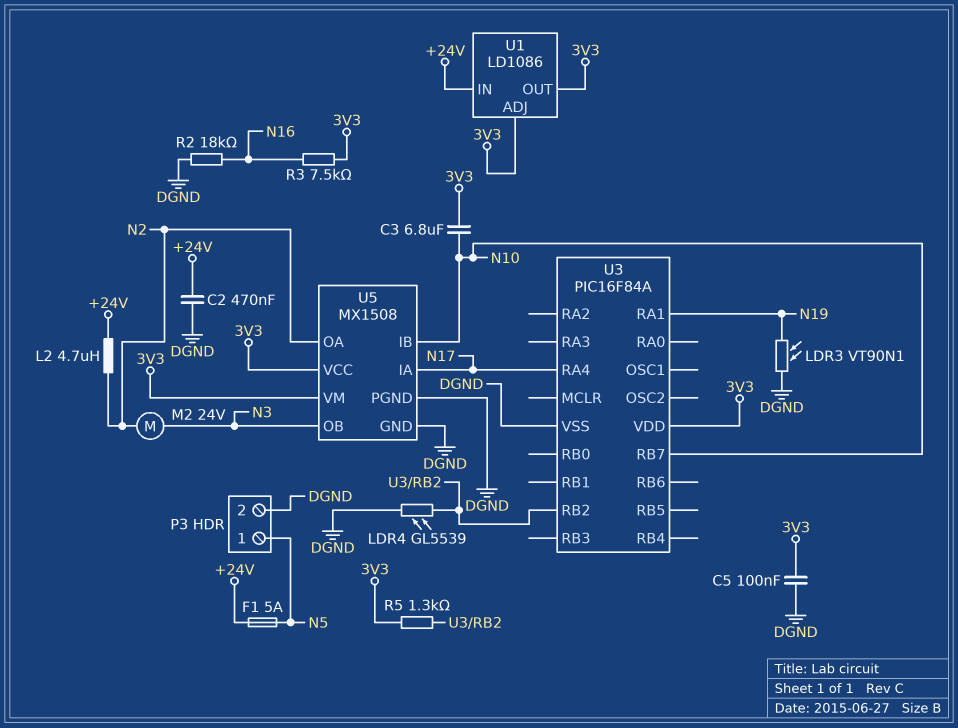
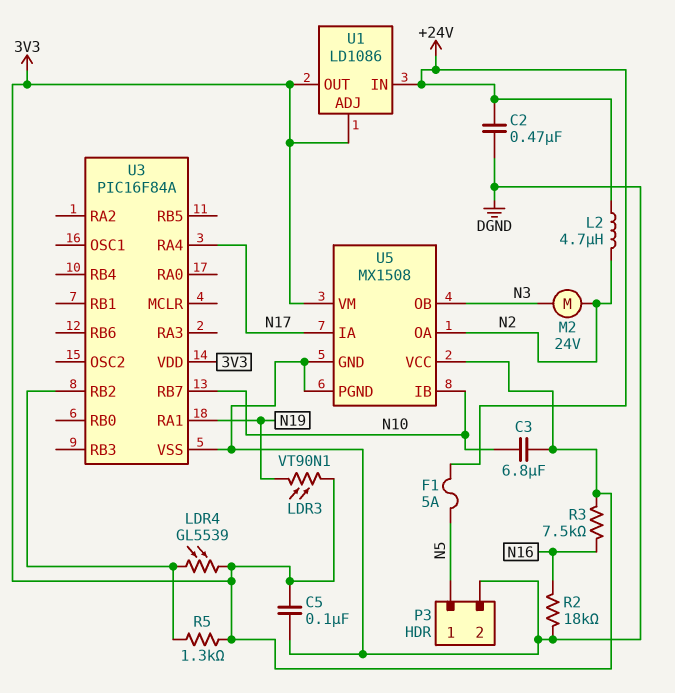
LDR3: VT90N1 (DGND, N19) -> VT90N1 (3V3, N19)
LDR4: GL5539 (DGND, U3/RB2) -> GL5539 (3V3, U3/RB2)

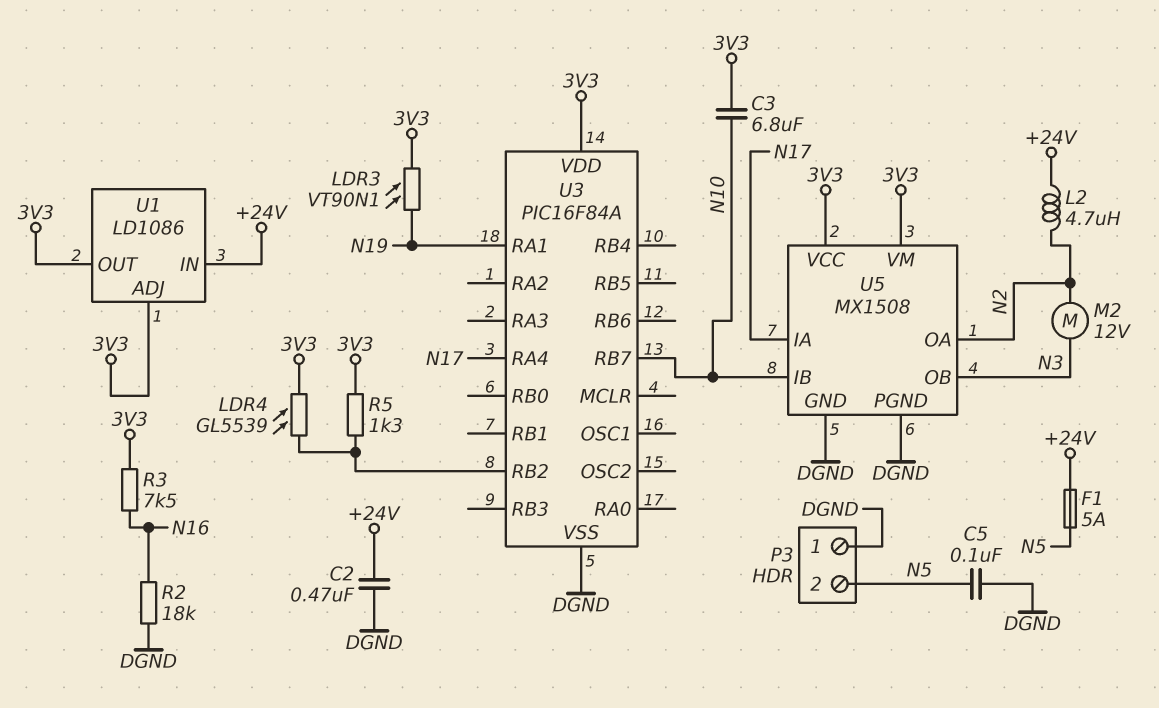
C5: 100nF (3V3, DGND) -> 100nF (DGND, N5)
M2: motor 24V (N2, N3) -> motor 12V (N2, N3)
P3 pin 1: N5 -> DGND
P3 pin 2: DGND -> N5

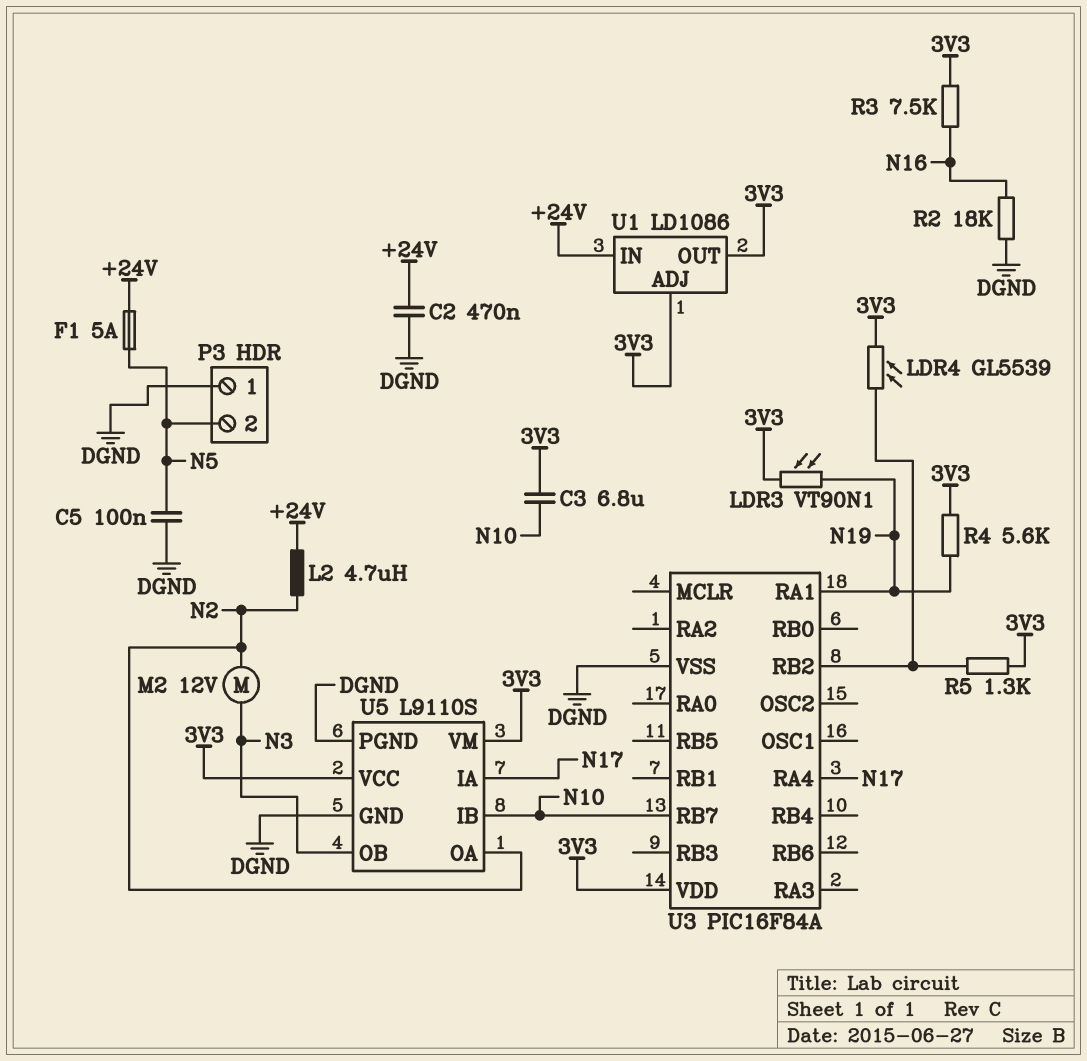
R4: none -> 5.6k (3V3, N19)
U5: MX1508 -> L9110S

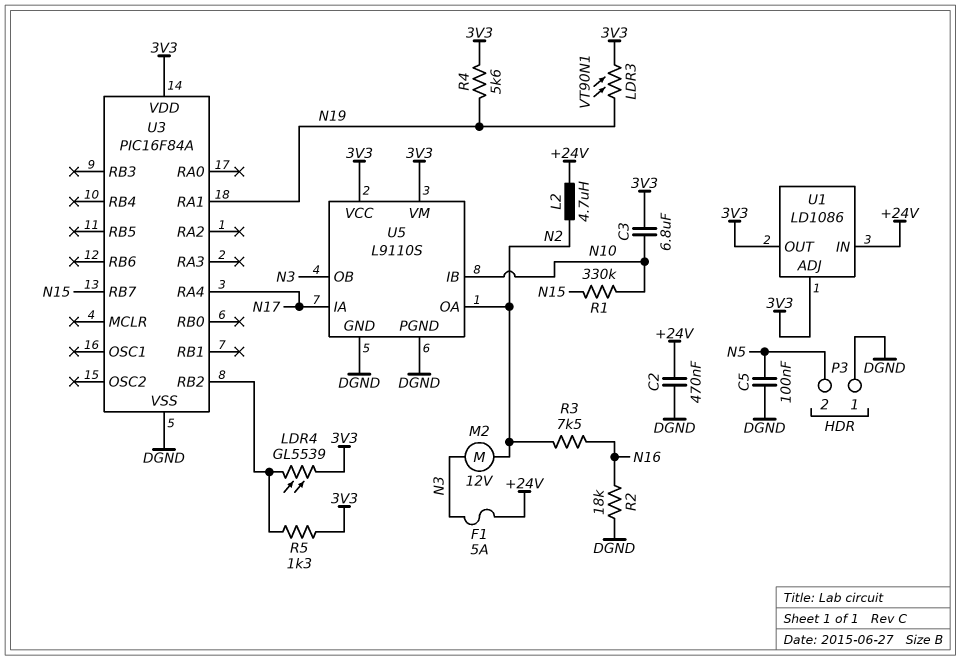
F1: 5A (+24V, N5) -> 5A (+24V, N3)
R1: none -> 330k (N10, N15)
R3: 7.5k (3V3, N16) -> 7.5k (N2, N16)
U3 pin RB7: N10 -> N15

